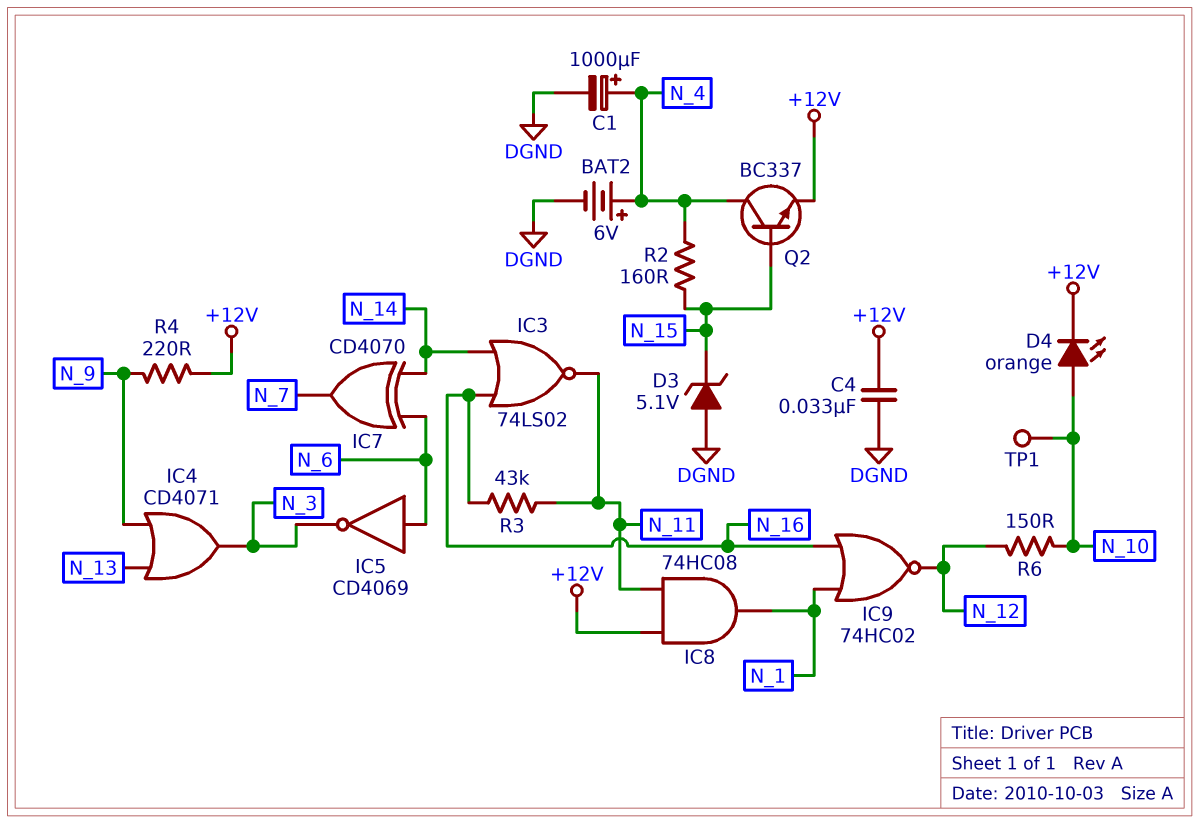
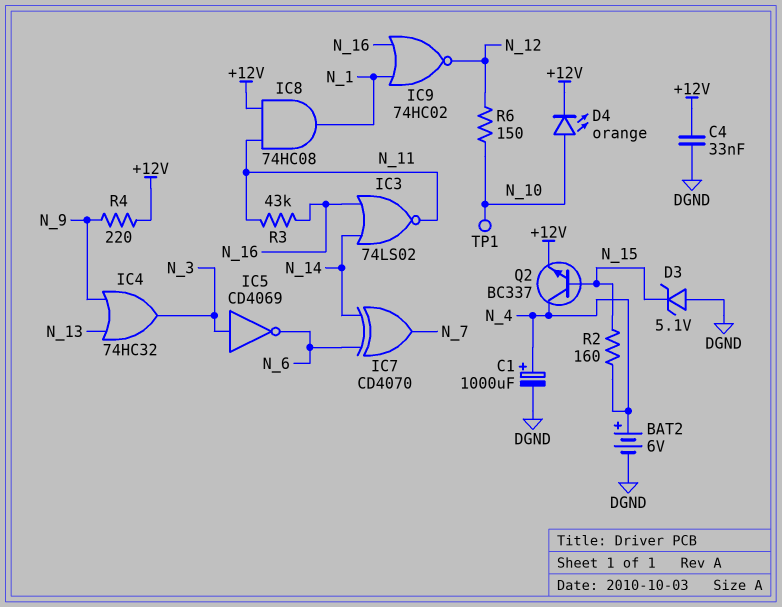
IC4: OR CD4071 (in N_9, in N_13, out N_3) -> OR 74HC32 (in N_9, in N_13, out N_3)
IC5: NOT CD4069 (in N_6, out N_3) -> NOT CD4069 (in N_3, out N_6)

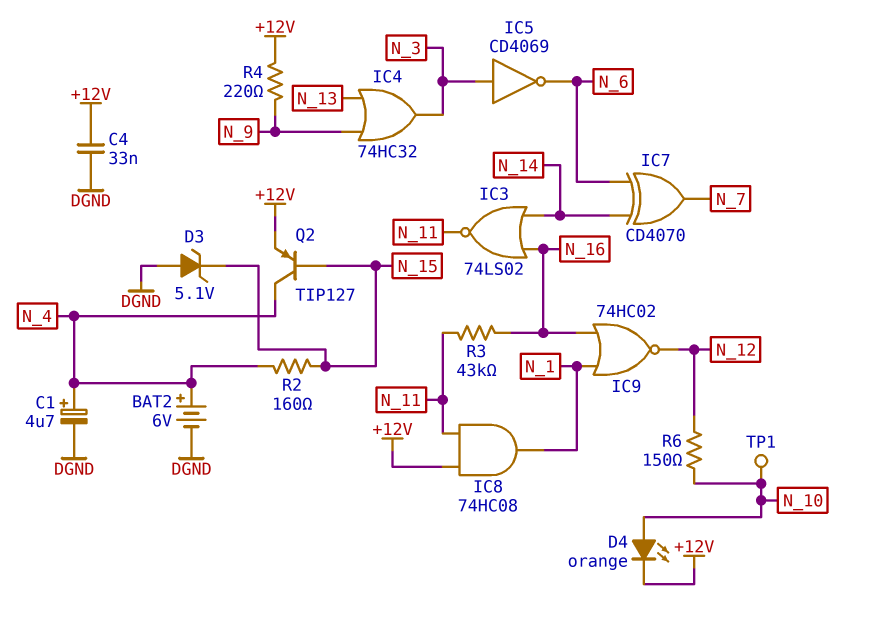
C1: 1000uF (plus N_4, minus DGND) -> 4.7uF (plus N_4, minus DGND)
Q2: NPN BC337 (B N_15, C N_4, E +12V) -> PNP TIP127 (B N_15, C N_4, E +12V)

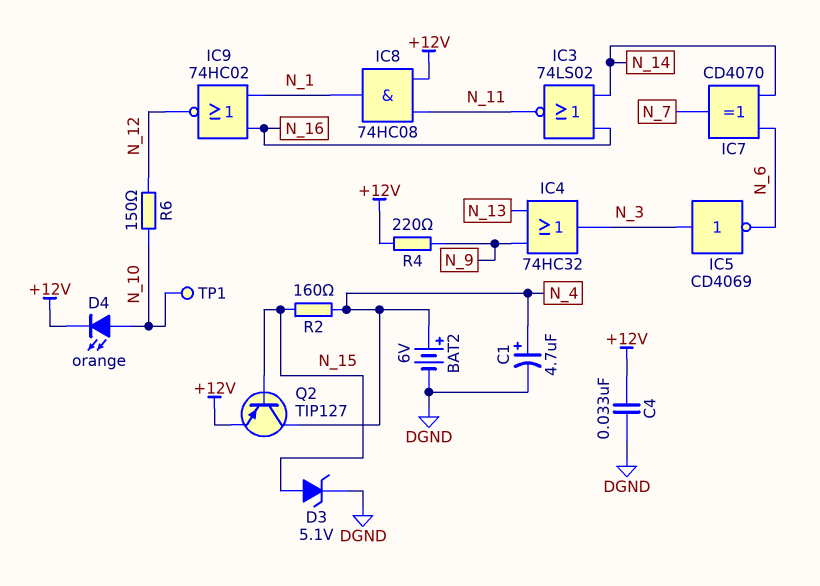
D3: zener 5.1V (A DGND, K N_15) -> zener 5.1V (A N_15, K DGND)
R3: 43k (N_11, N_16) -> none

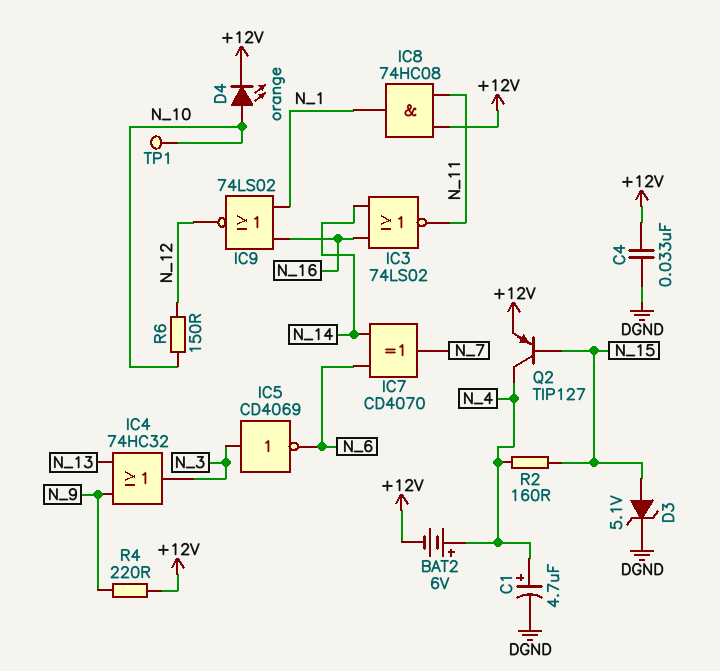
BAT2: 6V (plus N_4, minus DGND) -> 6V (plus N_4, minus +12V)
IC9: NOR 74HC02 (in N_1, in N_16, out N_12) -> NOR 74LS02 (in N_1, in N_16, out N_12)

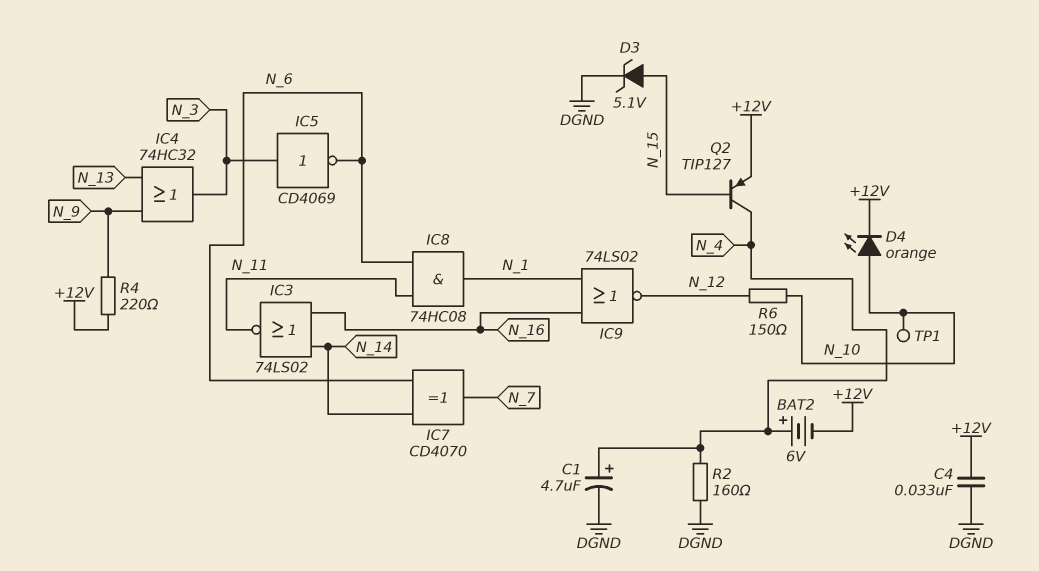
IC8: AND 74HC08 (in +12V, in N_11, out N_1) -> AND 74HC08 (in N_6, in N_11, out N_1)
R2: 160 (N_4, N_15) -> 160 (DGND, N_4)

